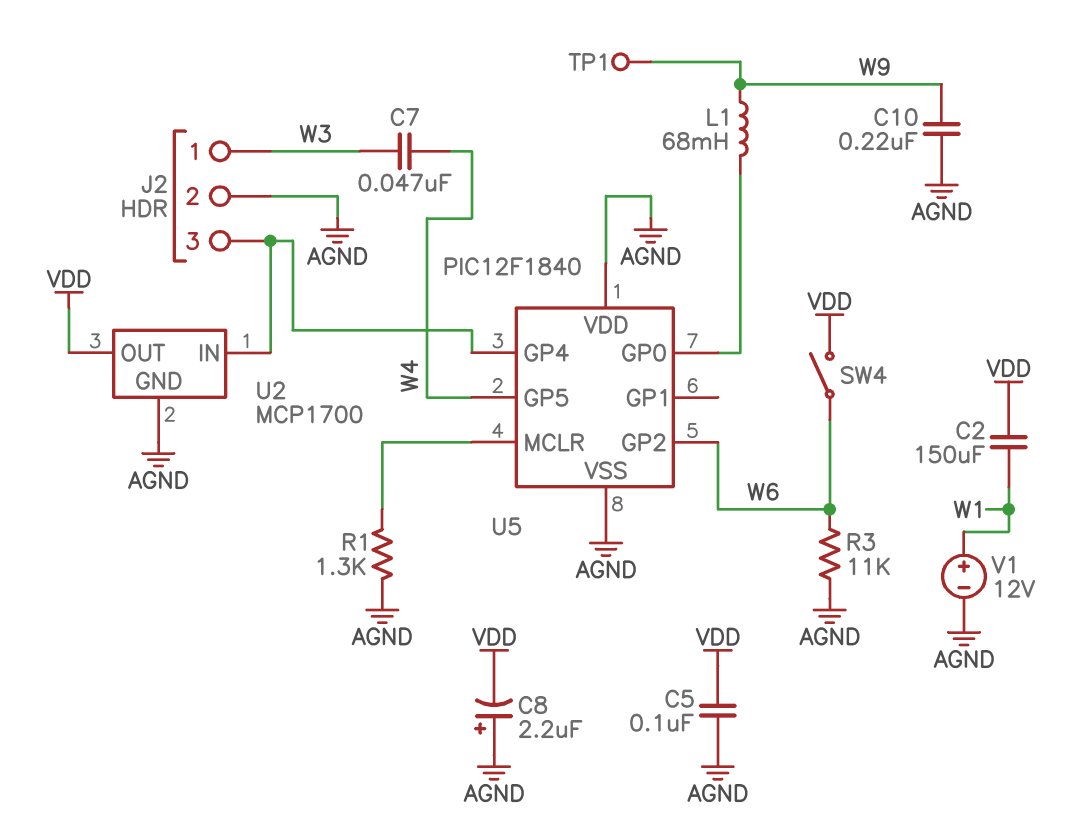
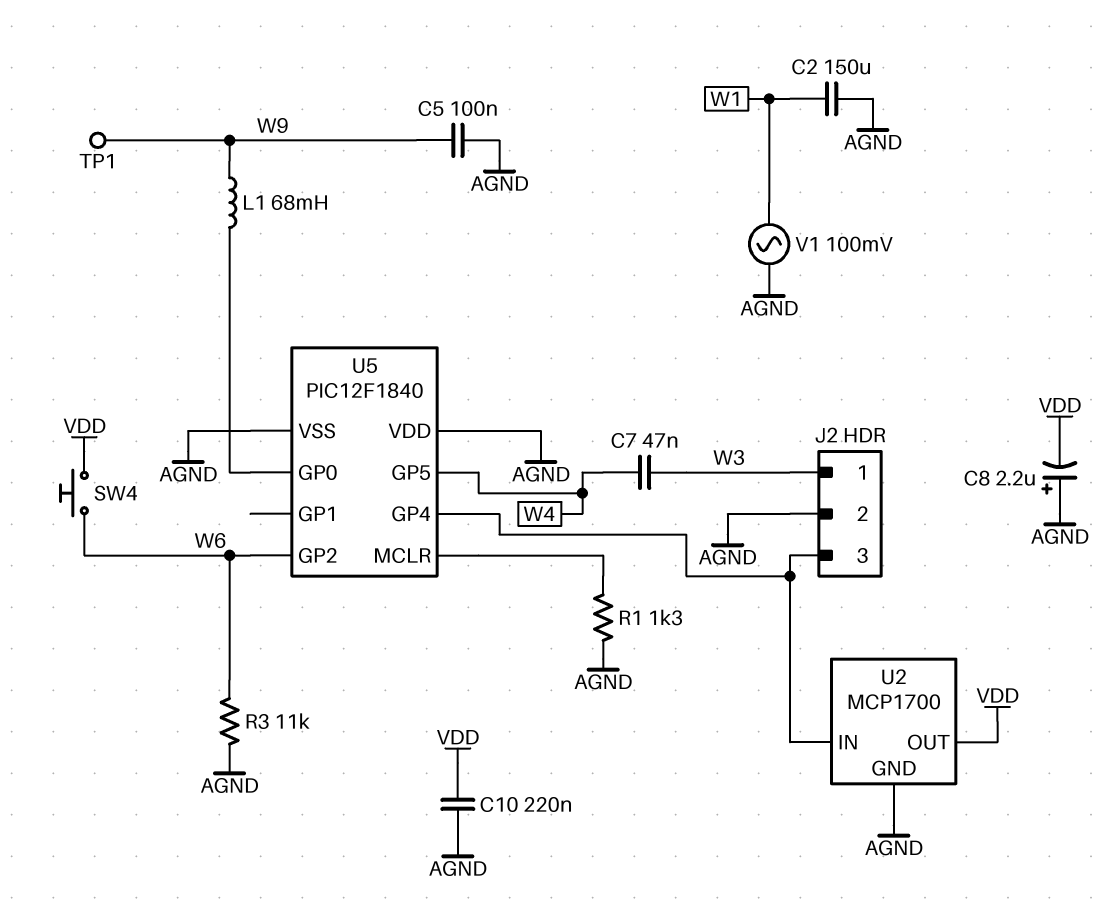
C2: 150uF (VDD, W1) -> 150uF (AGND, W1)
C5: 100nF (AGND, VDD) -> 100nF (AGND, W9)
C10: 220nF (AGND, W9) -> 220nF (AGND, VDD)
SW4: switch (VDD, W6) -> button (VDD, W6)
V1: 12V (plus W1, minus AGND) -> AC 100mV (AGND, W1)

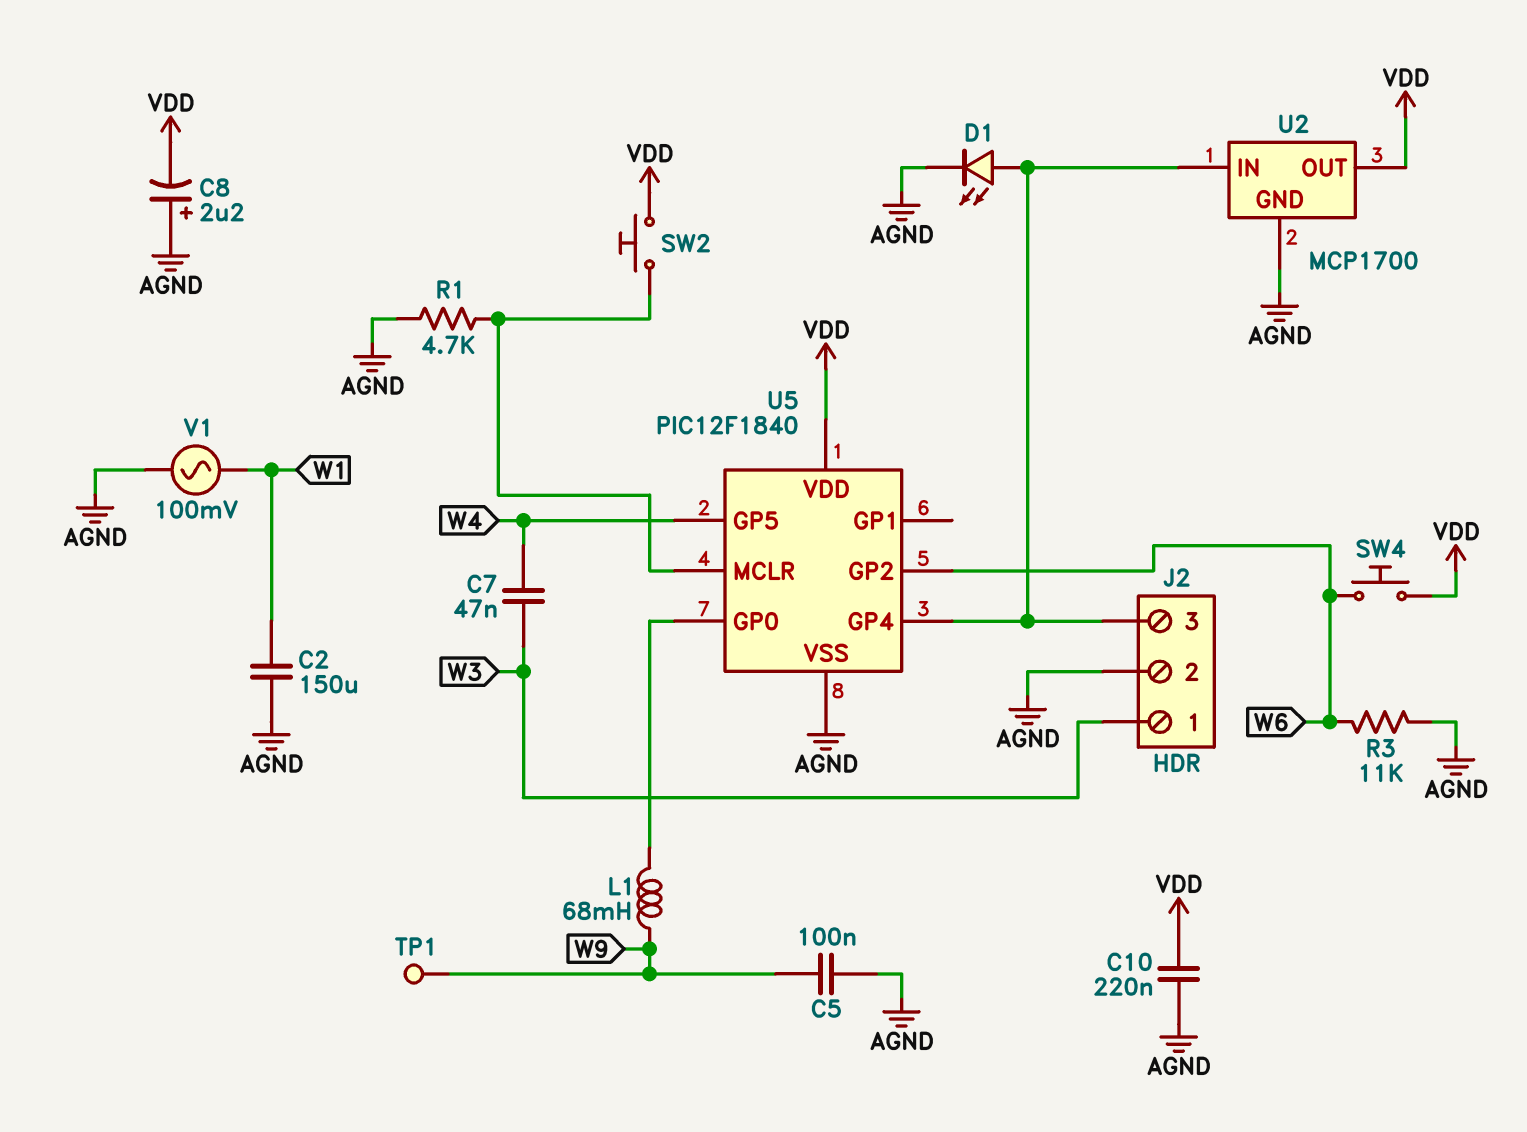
D1: none -> LED (A J2/3, K AGND)
R1: 1.3k (AGND, U5/MCLR) -> 4.7k (AGND, U5/MCLR)
SW2: none -> button (U5/MCLR, VDD)
U5 pin VDD: AGND -> VDD

